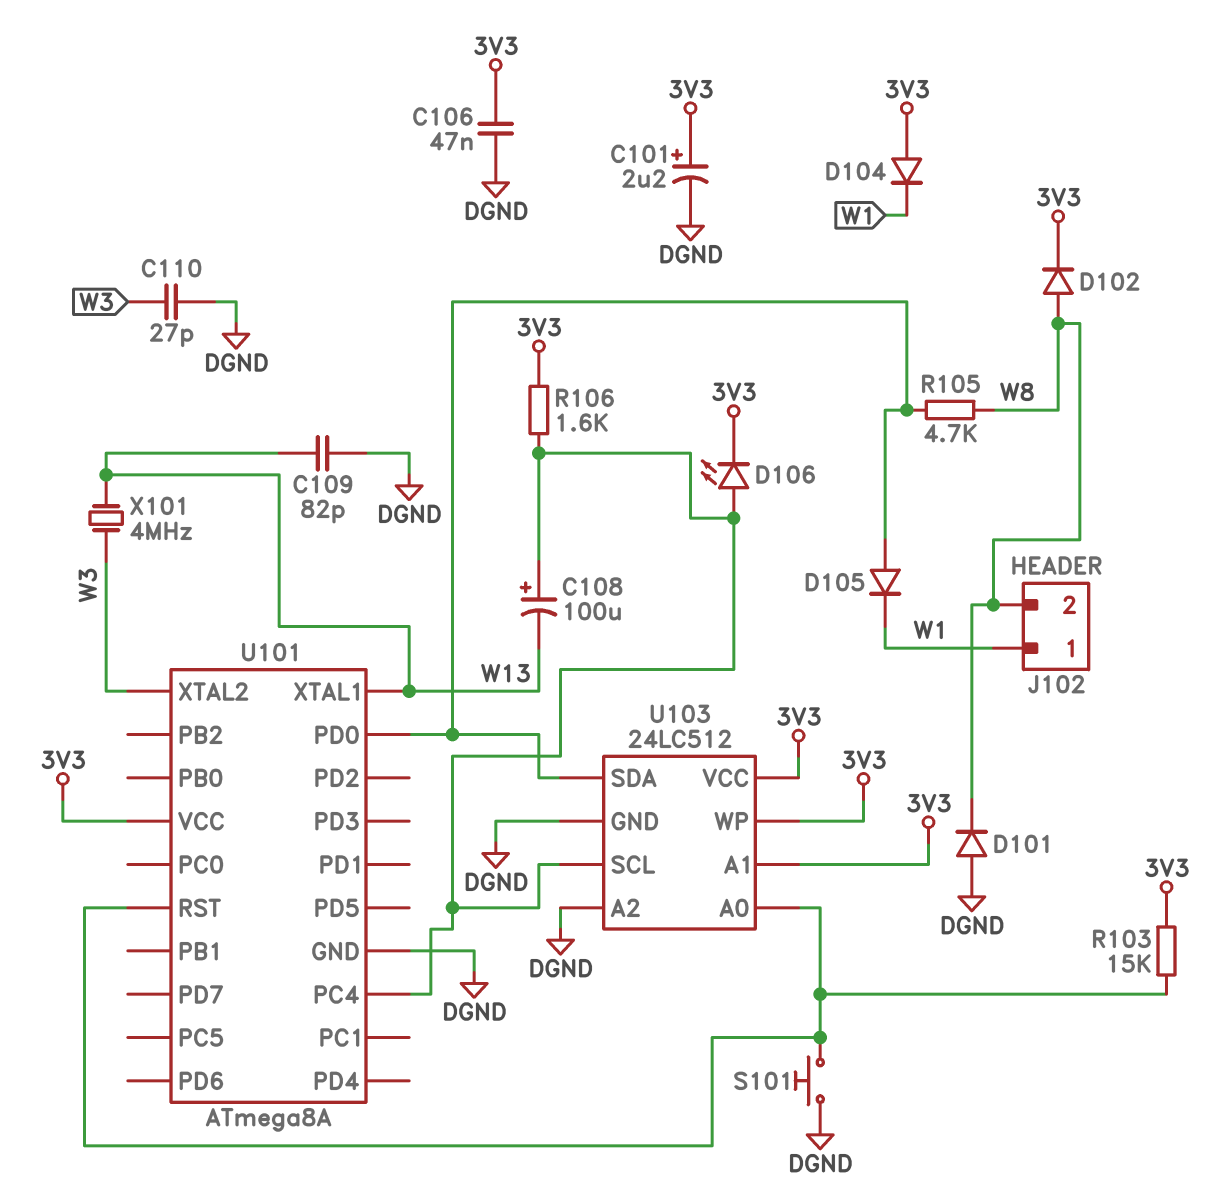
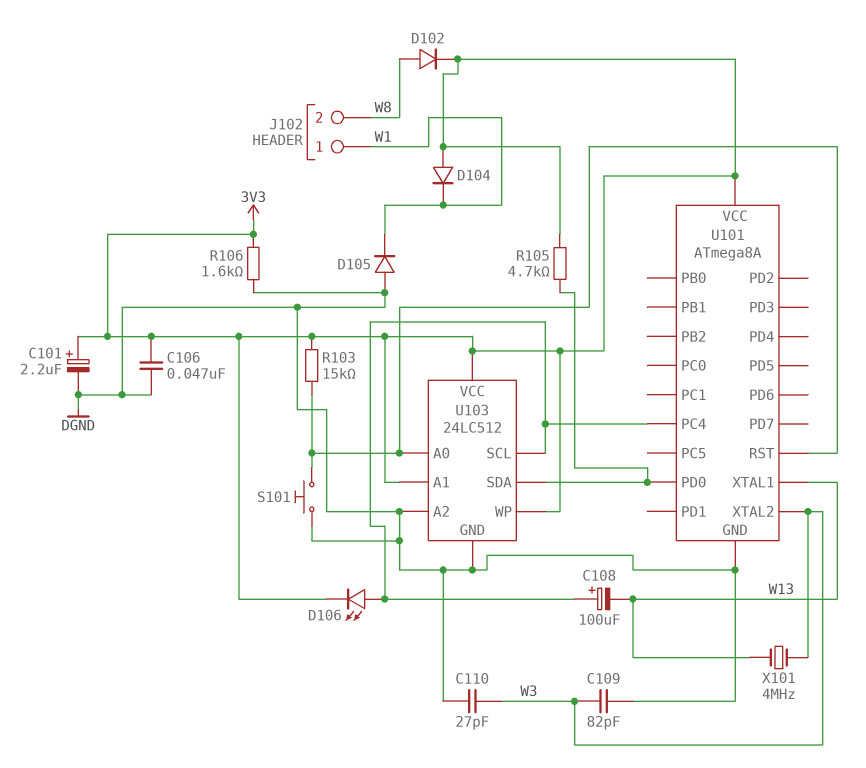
C109: 82pF (DGND, W13) -> 82pF (DGND, W3)
D101: diode (A DGND, K W8) -> none
D105: diode (A U101/PD0, K W1) -> diode (A DGND, K W1)
R105: 4.7k (U101/PD0, W8) -> 4.7k (3V3, U101/PD0)
R106: 1.6k (3V3, U101/PC4) -> 1.6k (3V3, DGND)

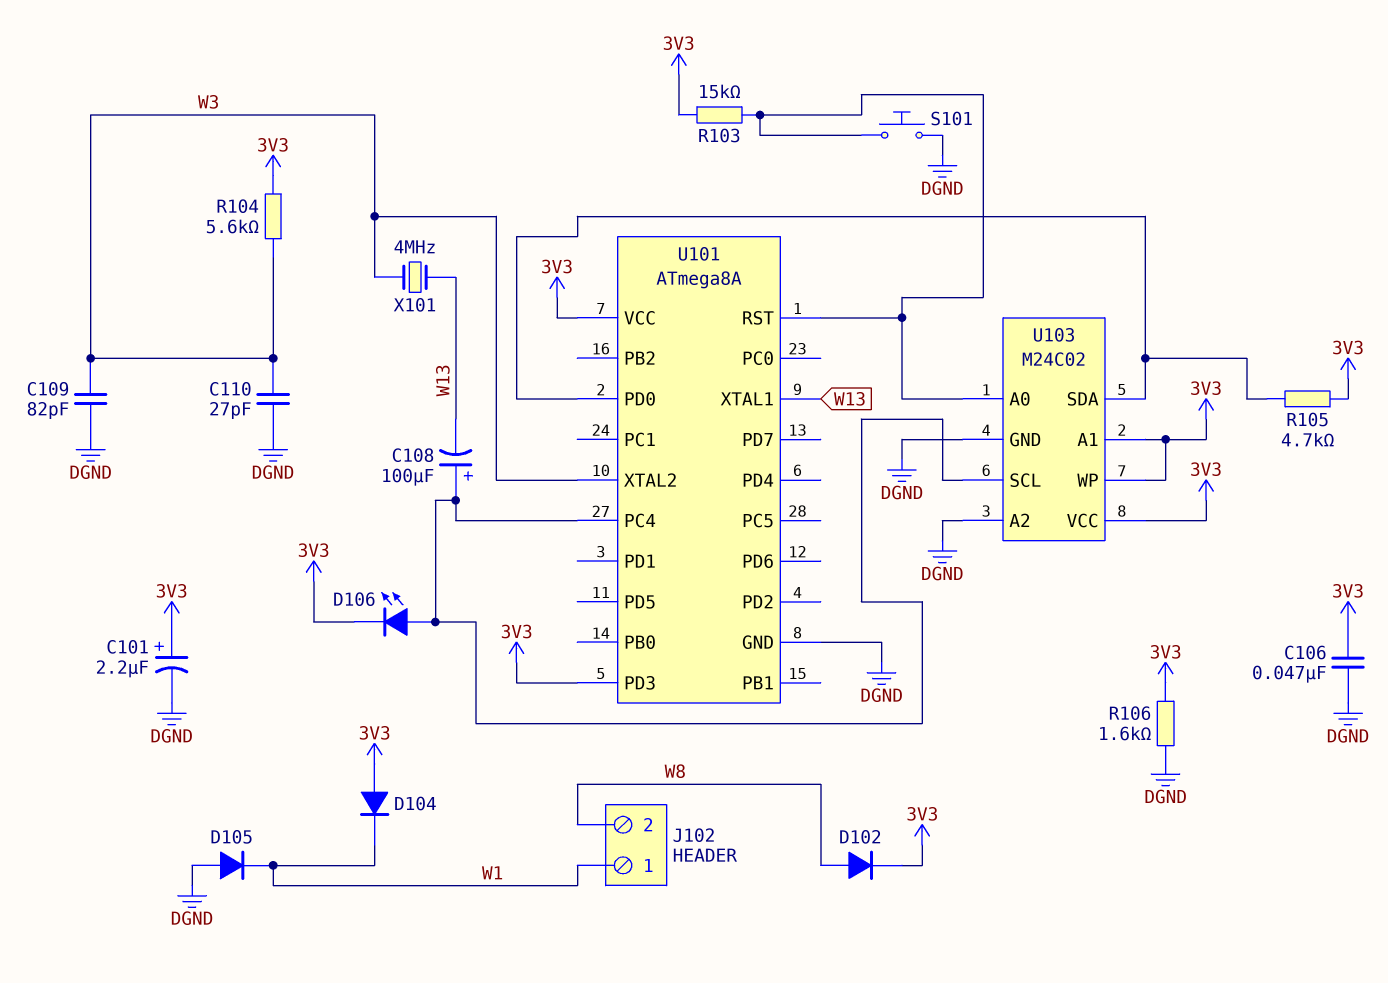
R104: none -> 5.6k (3V3, W3)
U101 pin PD3: none -> 3V3
U103: 24LC512 -> M24C02

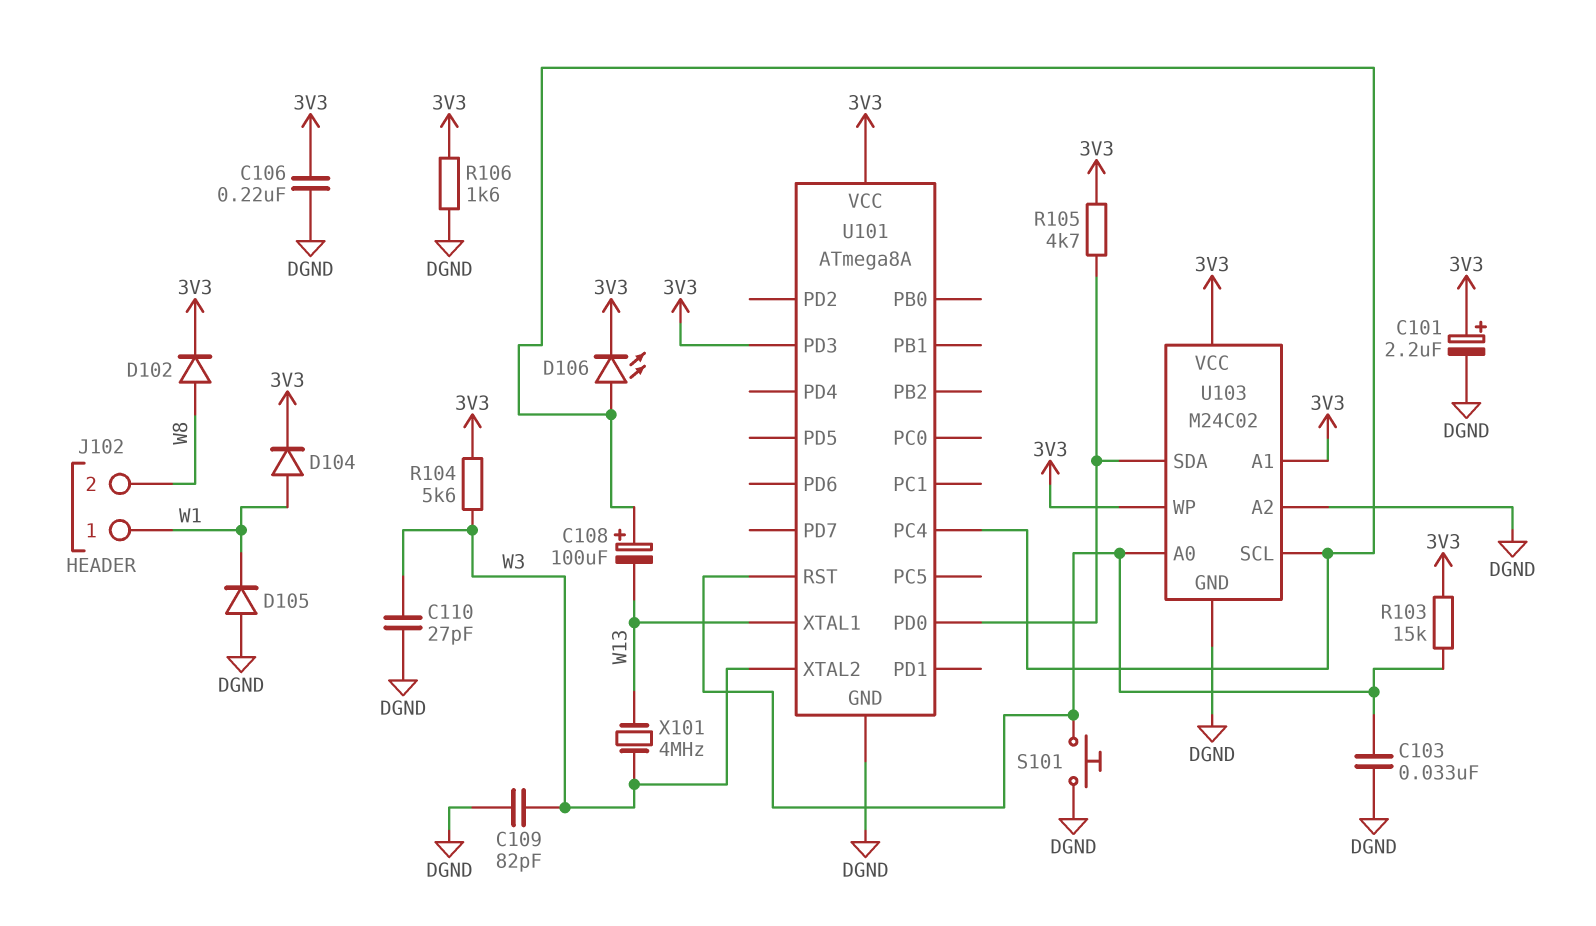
C103: none -> 33nF (DGND, U101/RST)
C106: 47nF (3V3, DGND) -> 220nF (3V3, DGND)
D104: diode (A 3V3, K W1) -> diode (A W1, K 3V3)

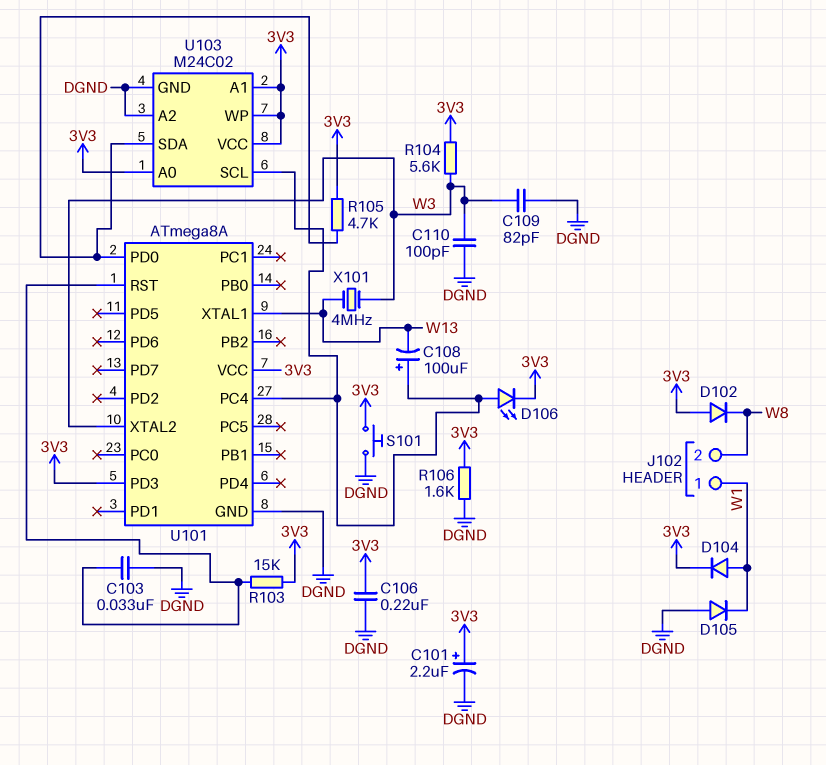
C110: 27pF (DGND, W3) -> 100pF (DGND, W3)
D102: diode (A W8, K 3V3) -> diode (A 3V3, K W8)
S101: button (DGND, U101/RST) -> button (3V3, DGND)
U103 pin A0: U101/RST -> 3V3

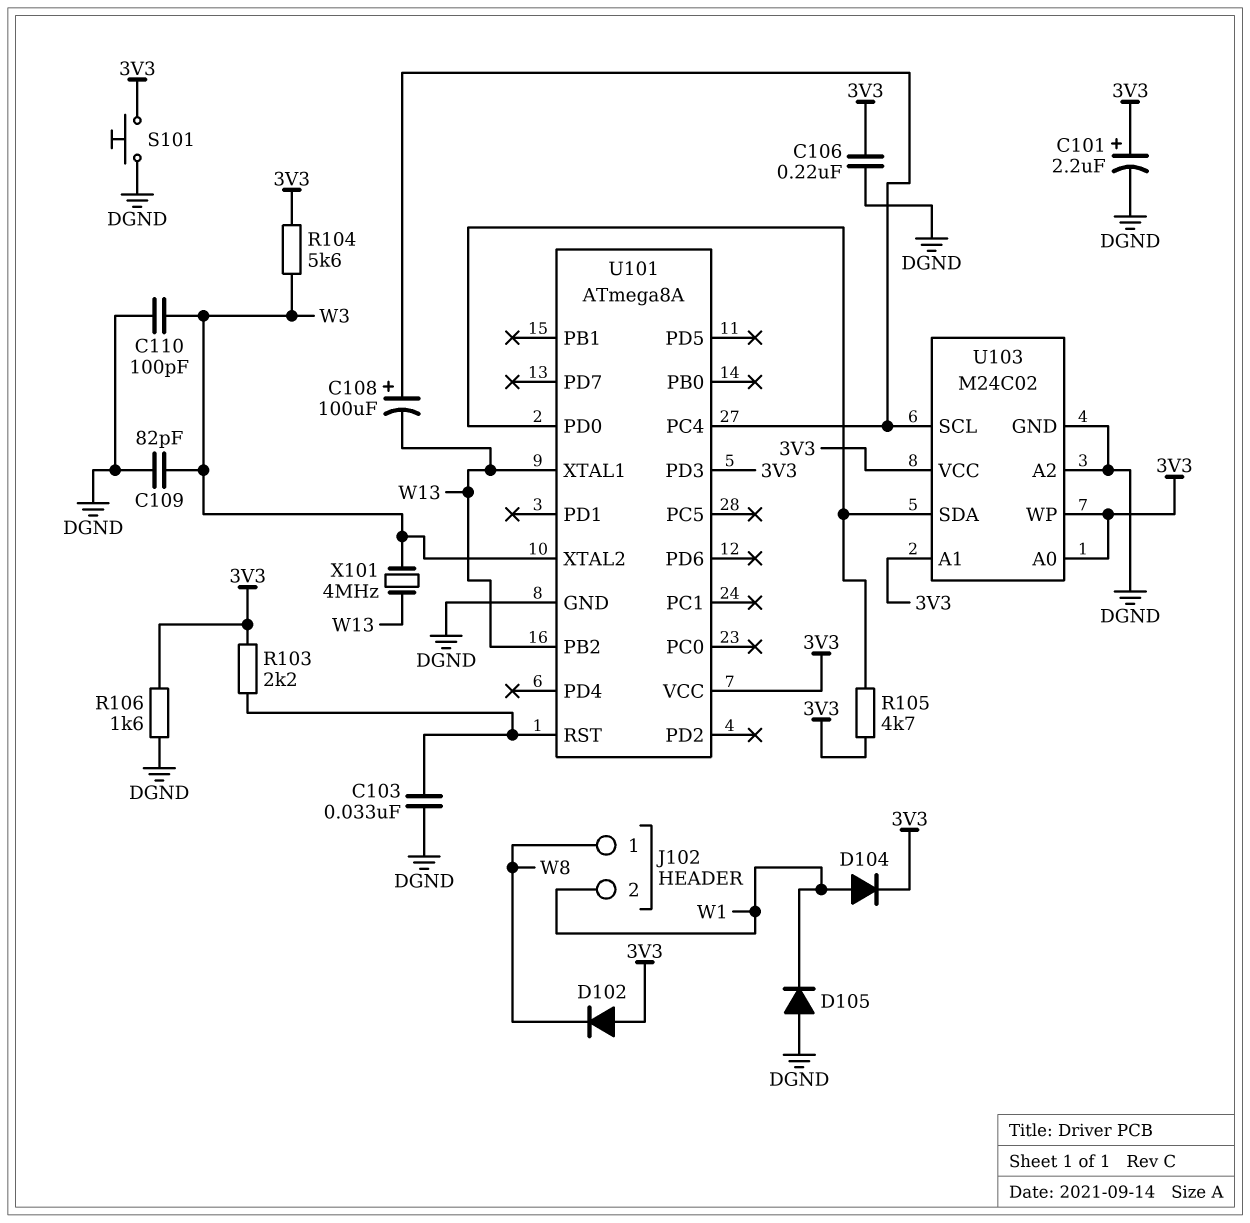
D106: LED (A U101/PC4, K 3V3) -> none
J102 pin 1: W1 -> W8
J102 pin 2: W8 -> W1
R103: 15k (3V3, U101/RST) -> 2.2k (3V3, U101/RST)
U101 pin PB2: none -> W13

